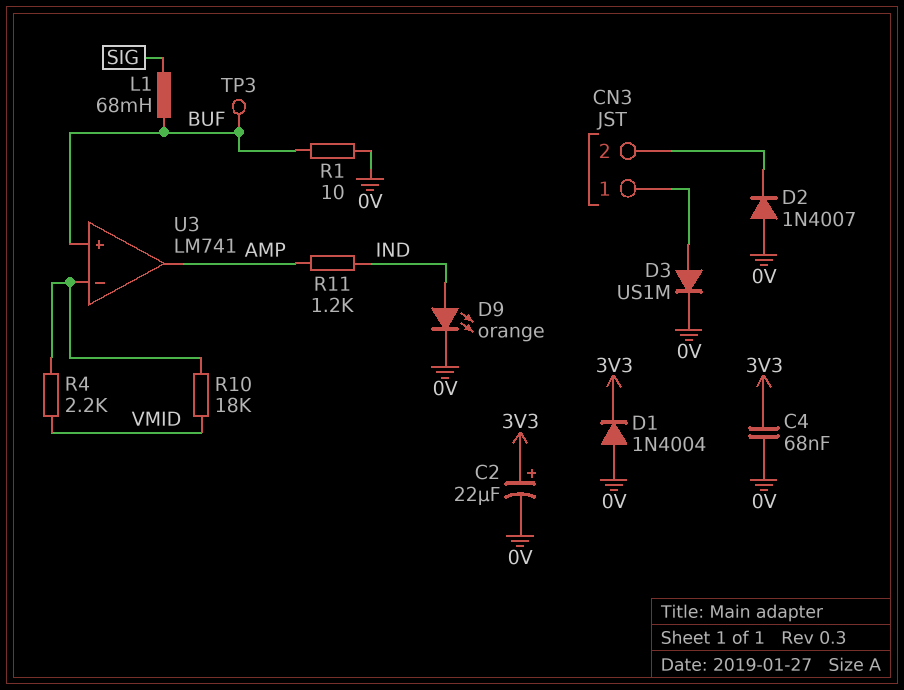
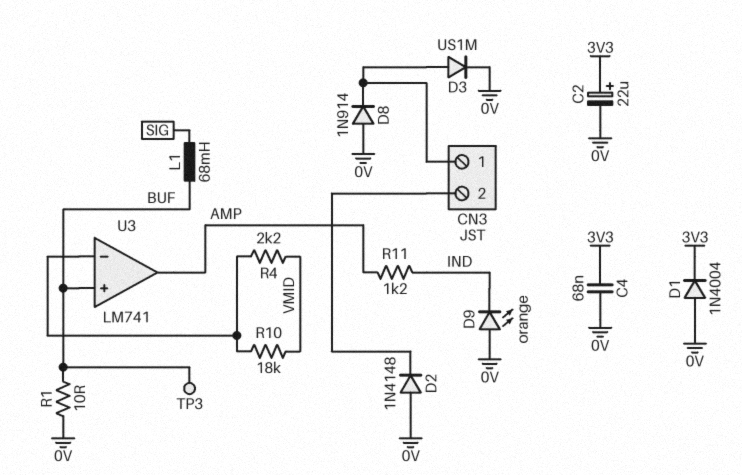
D2: diode 1N4007 (A 0V, K CN3/2) -> diode 1N4148 (A 0V, K CN3/2)
D8: none -> diode 1N914 (A 0V, K CN3/1)
D9: LED orange (A IND, K 0V) -> LED orange (A 0V, K IND)

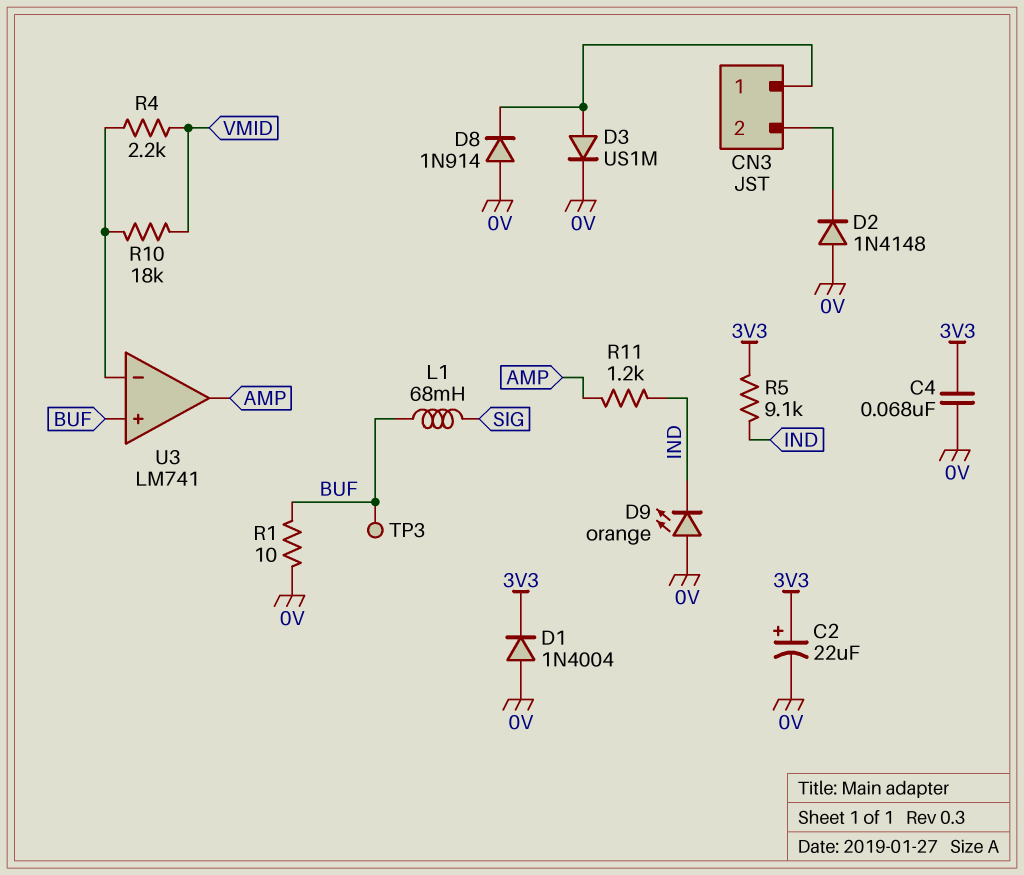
R5: none -> 9.1k (3V3, IND)

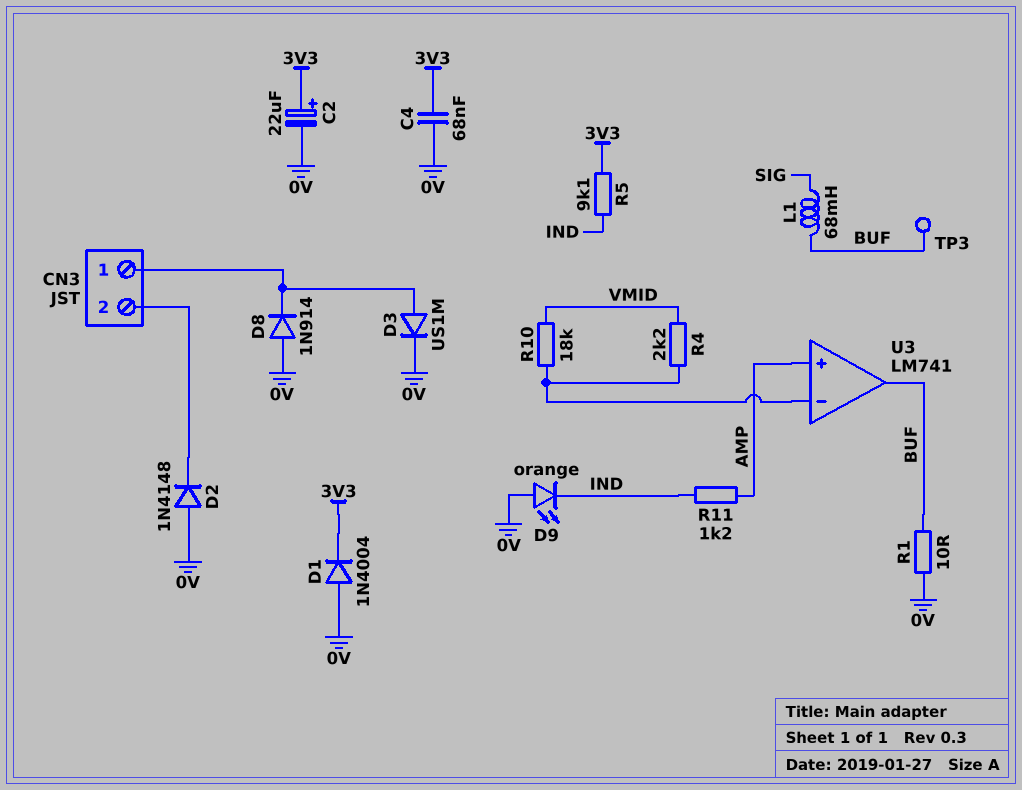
U3 pin in+: BUF -> AMP
U3 pin out: AMP -> BUF

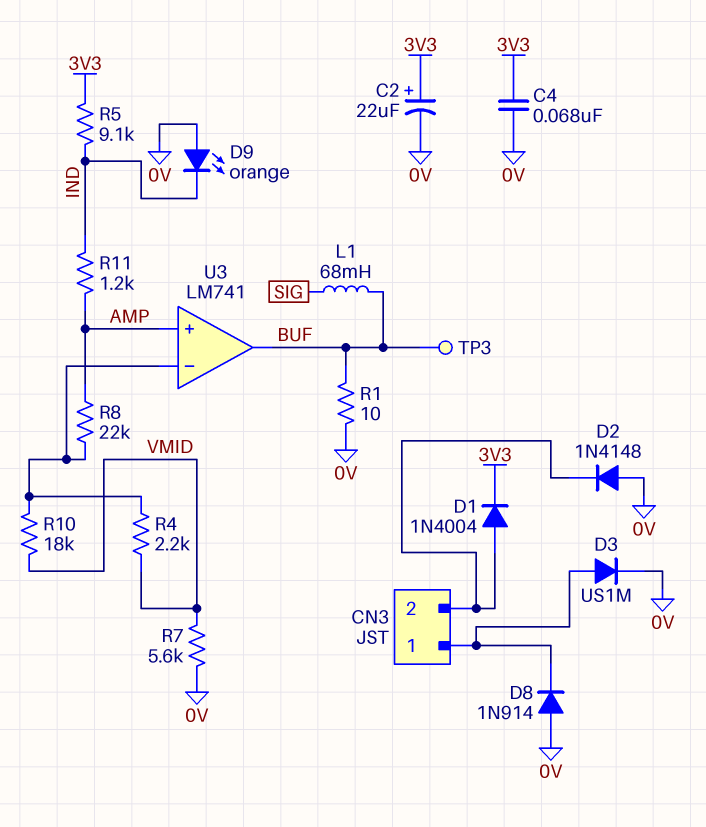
D1: diode 1N4004 (A 0V, K 3V3) -> diode 1N4004 (A CN3/2, K 3V3)
R7: none -> 5.6k (0V, VMID)
R8: none -> 22k (AMP, U3/in-)

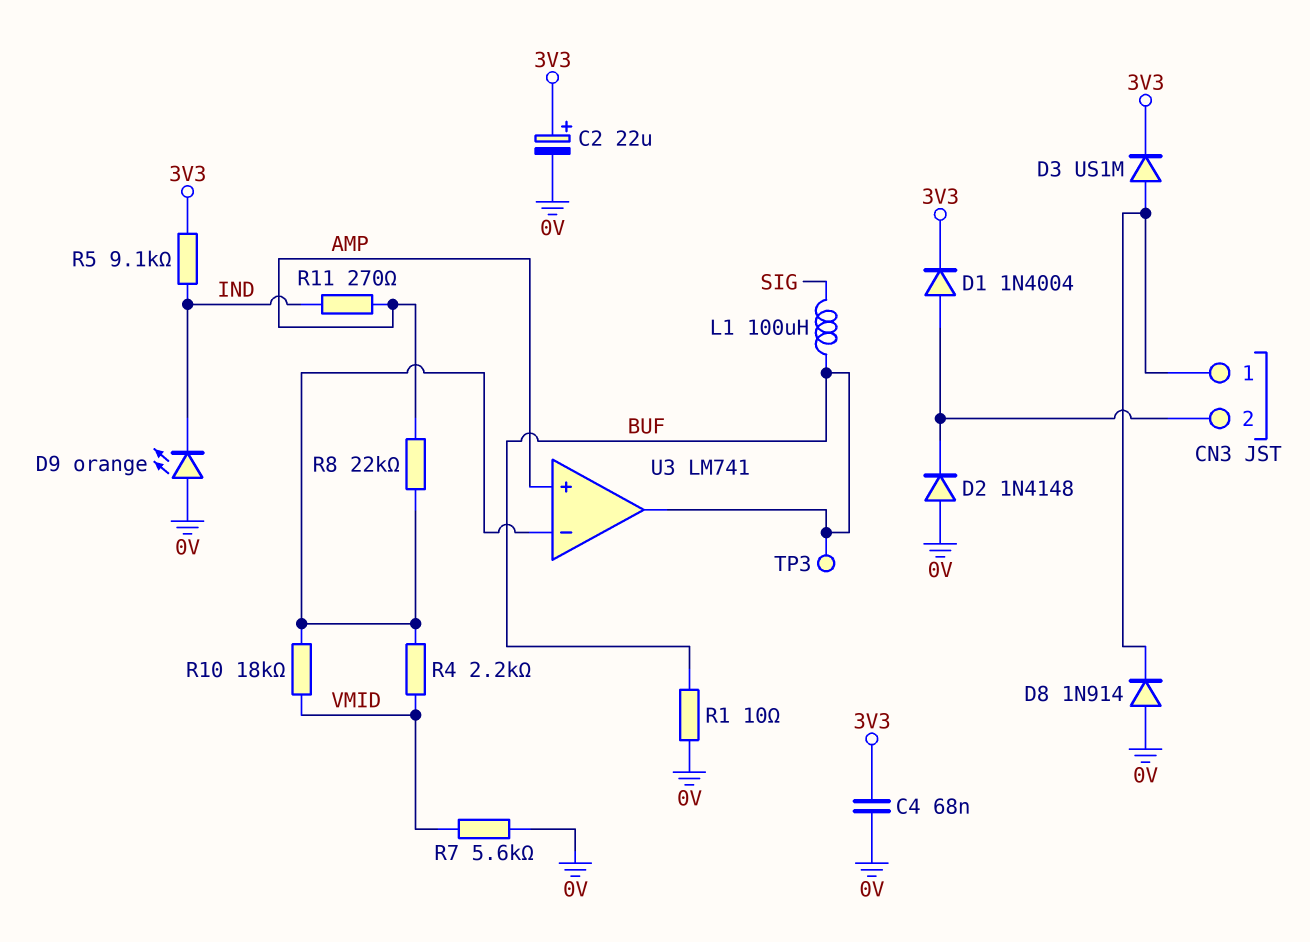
D3: diode US1M (A CN3/1, K 0V) -> diode US1M (A CN3/1, K 3V3)
L1: 68mH (BUF, SIG) -> 100uH (BUF, SIG)
R11: 1.2k (AMP, IND) -> 270 (AMP, IND)

